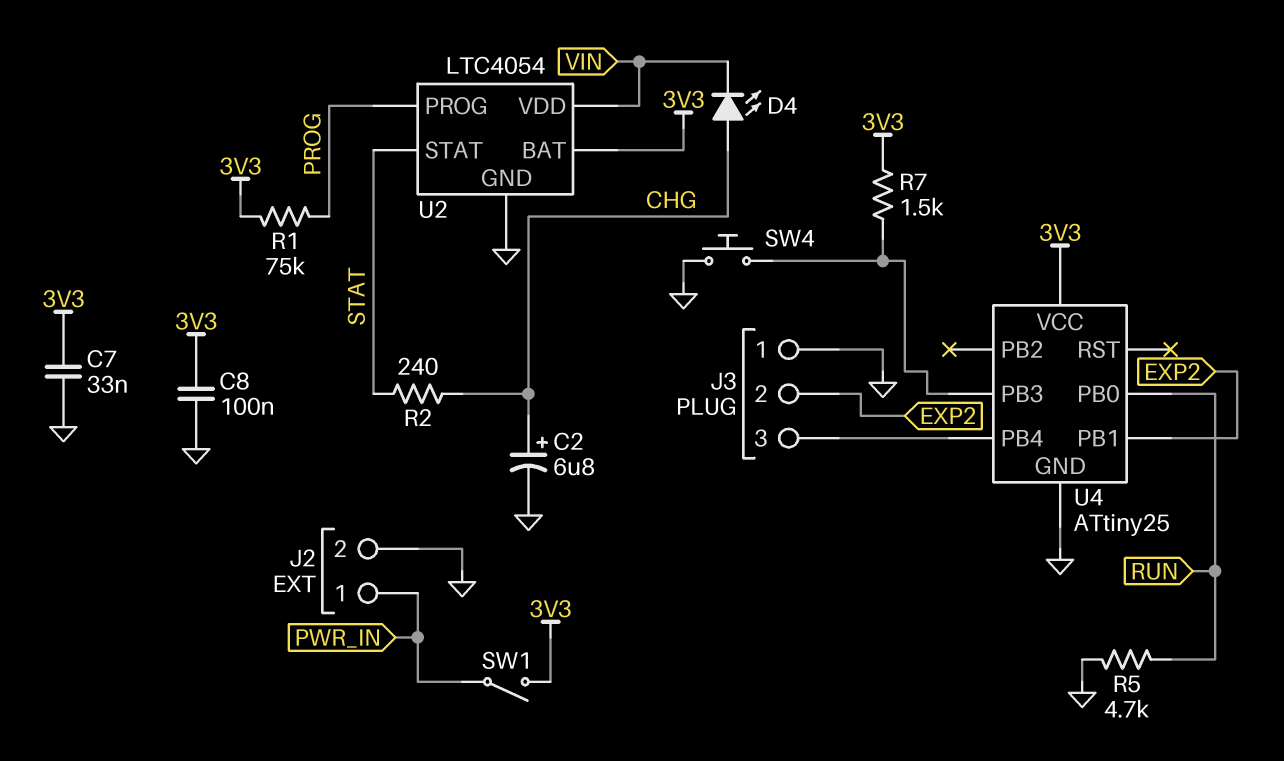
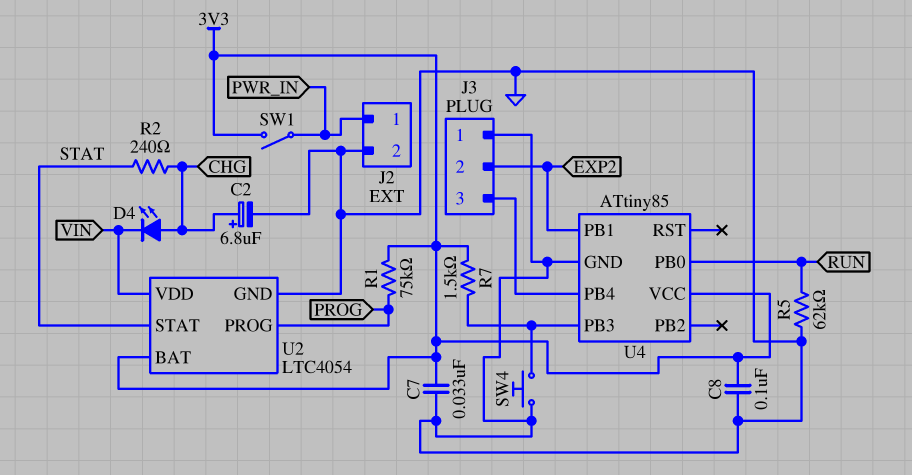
R5: 4.7k (GND, RUN) -> 62k (GND, RUN)
U4: ATtiny25 -> ATtiny85

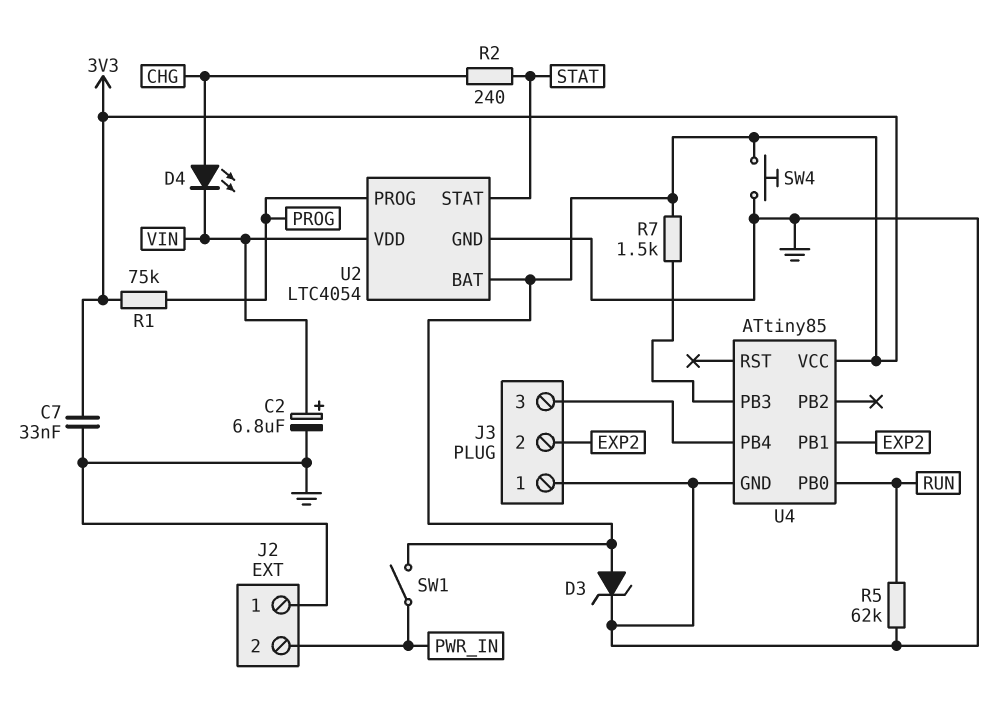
C2: 6.8uF (plus CHG, minus GND) -> 6.8uF (plus VIN, minus GND)
C8: 100nF (3V3, GND) -> none
D3: none -> zener (A 3V3, K GND)
J2 pin 1: PWR_IN -> GND
J2 pin 2: GND -> PWR_IN
SW4: button (GND, U4/PB3) -> button (3V3, GND)

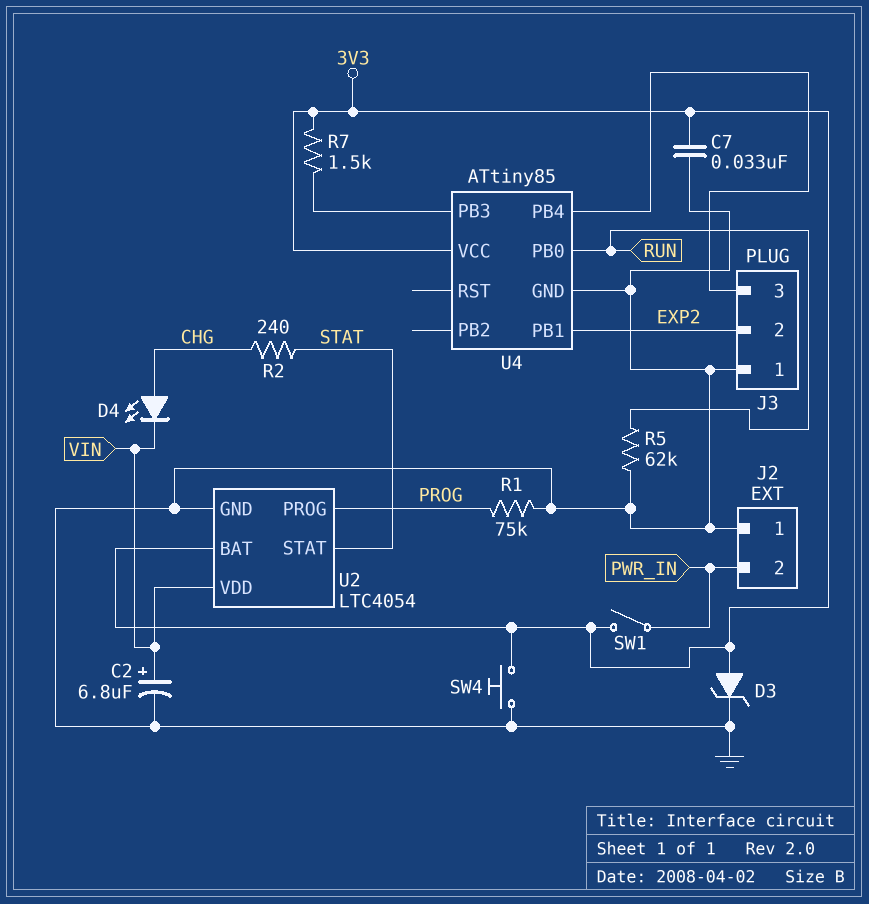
R1: 75k (3V3, PROG) -> 75k (GND, PROG)

